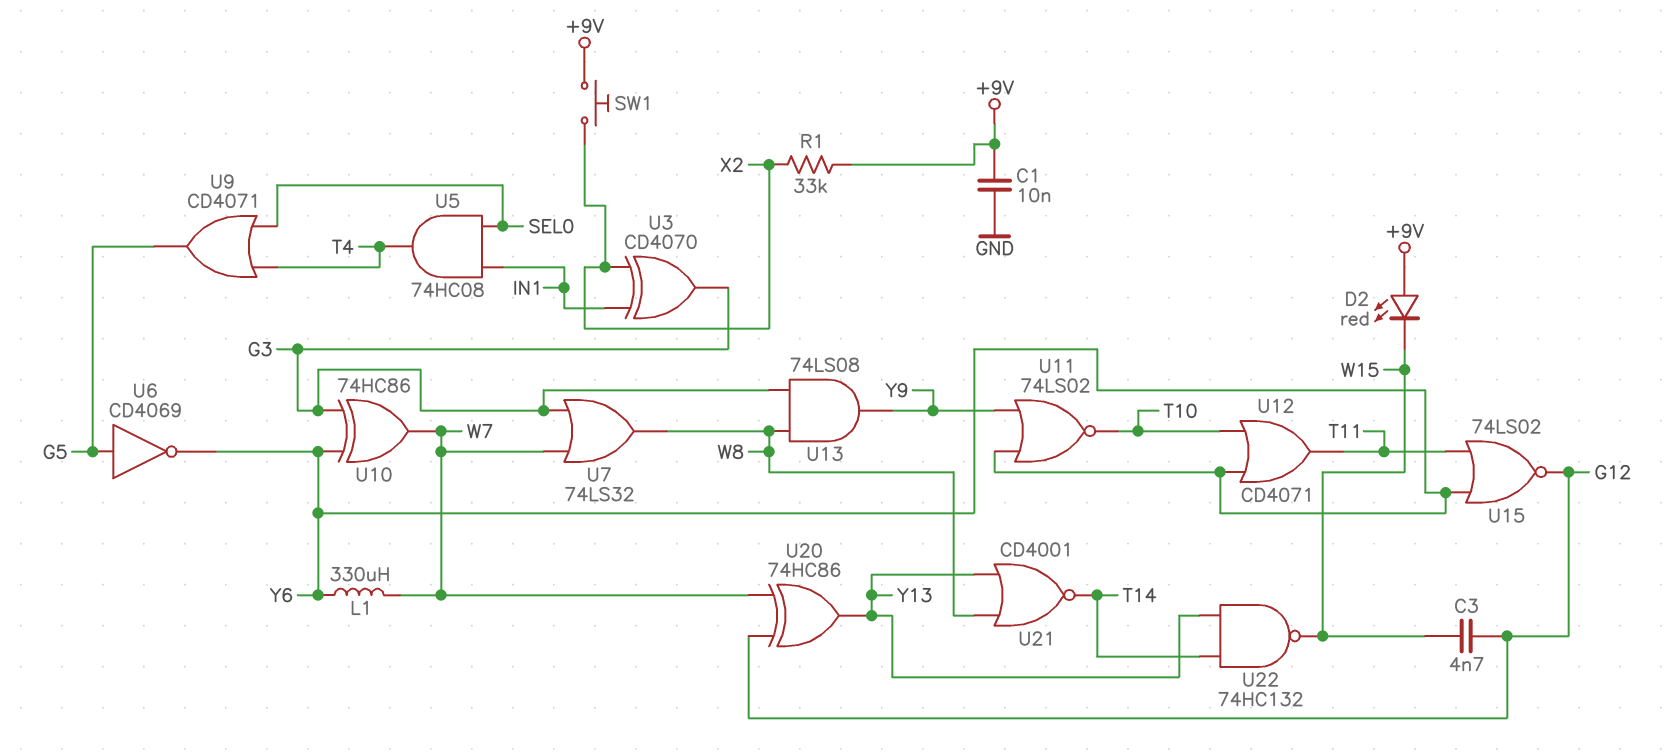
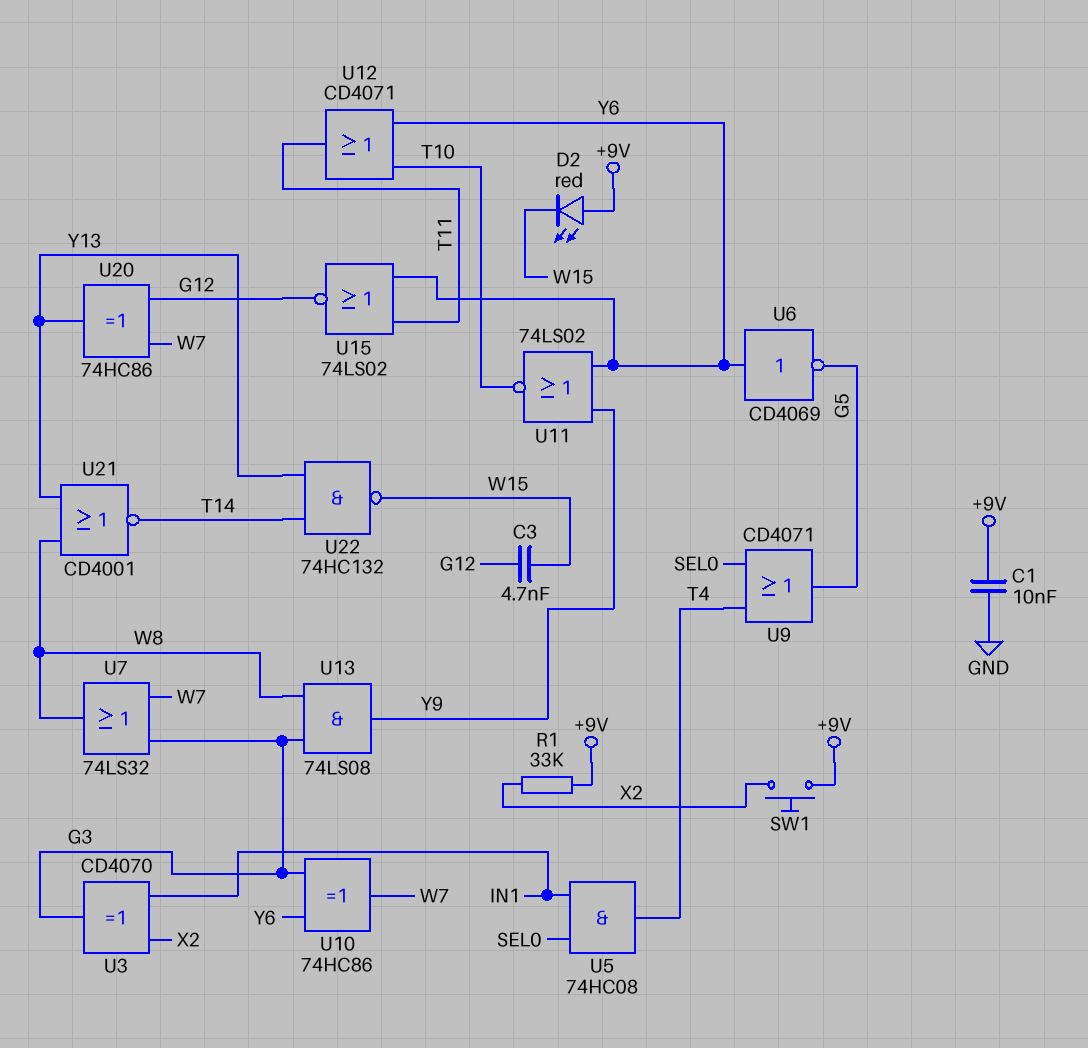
L1: 330uH (W7, Y6) -> none
U6: NOT CD4069 (in G5, out Y6) -> NOT CD4069 (in Y6, out G5)

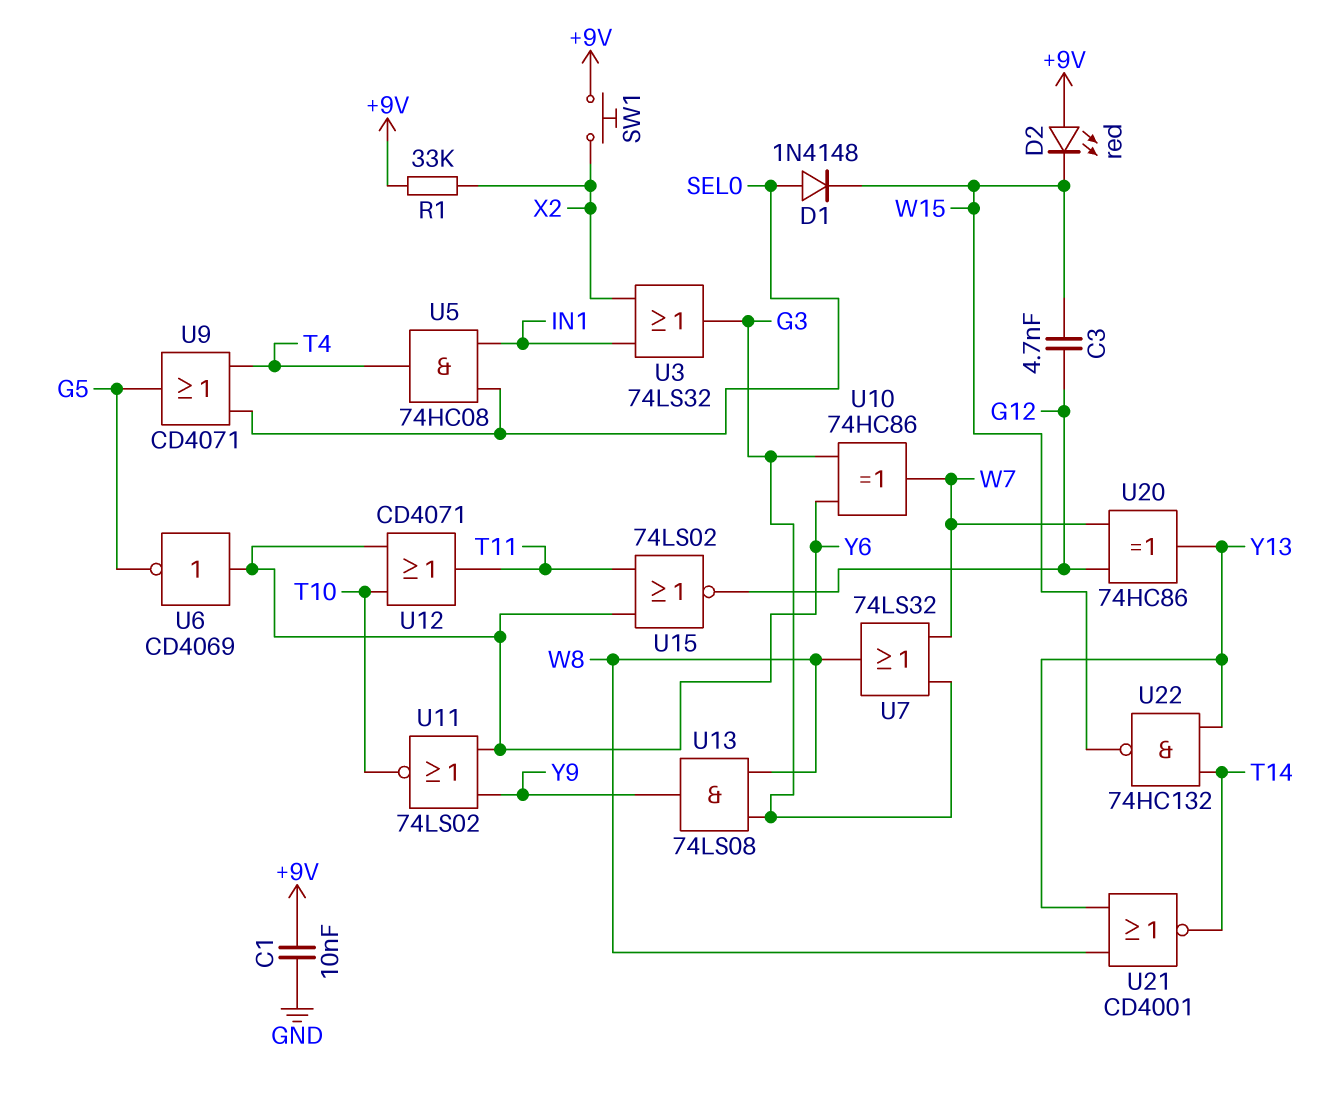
D1: none -> diode 1N4148 (A SEL0, K W15)
U3: XOR CD4070 (in IN1, in X2, out G3) -> OR 74LS32 (in IN1, in X2, out G3)

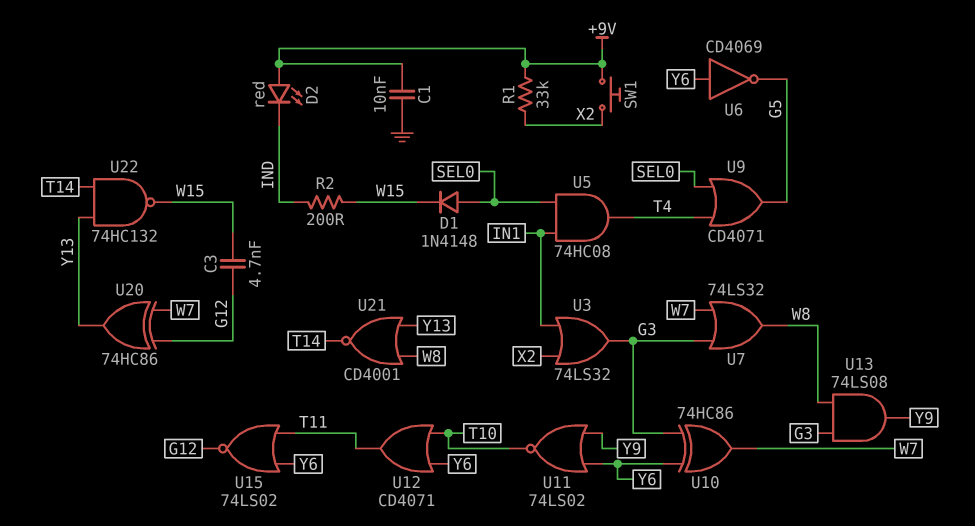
D2: LED red (A +9V, K W15) -> LED red (A +9V, K IND)
R2: none -> 200 (IND, W15)

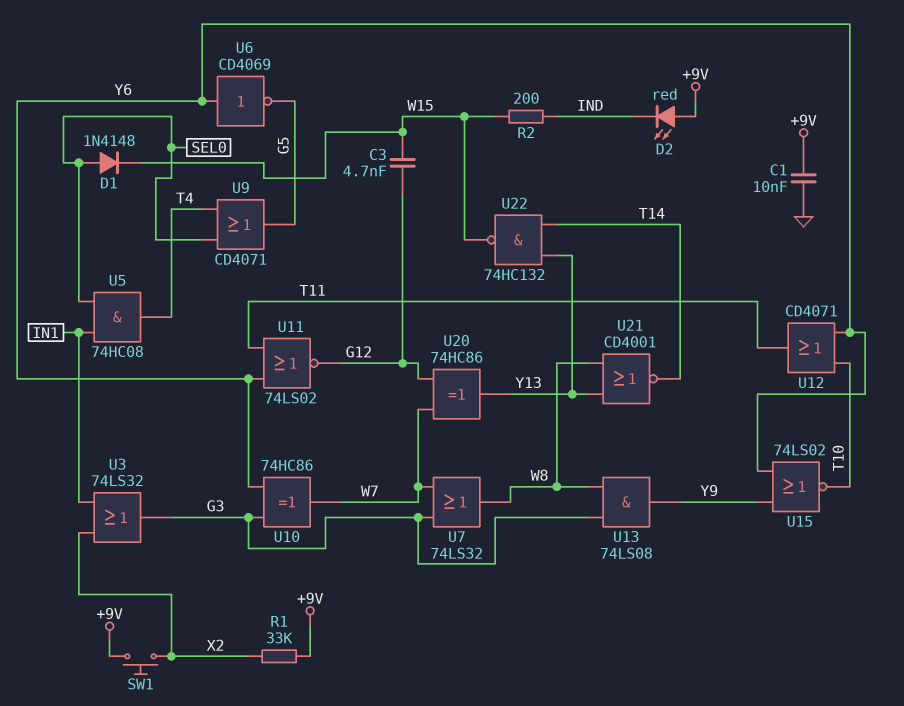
U11: NOR 74LS02 (in Y6, in Y9, out T10) -> NOR 74LS02 (in T11, in Y6, out G12)
U15: NOR 74LS02 (in T11, in Y6, out G12) -> NOR 74LS02 (in Y6, in Y9, out T10)

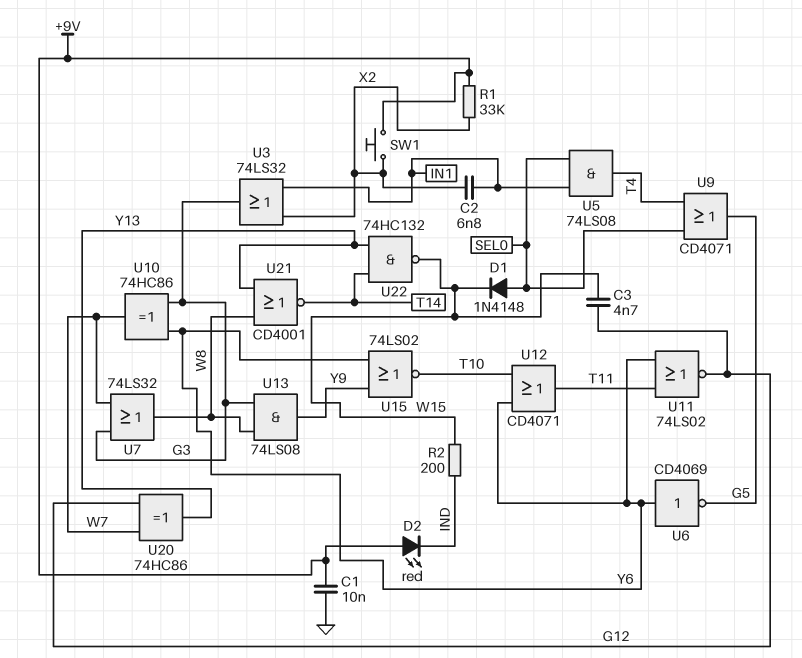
C2: none -> 6.8nF (IN1, X2)
U5: AND 74HC08 (in IN1, in SEL0, out T4) -> AND 74LS08 (in IN1, in SEL0, out T4)

